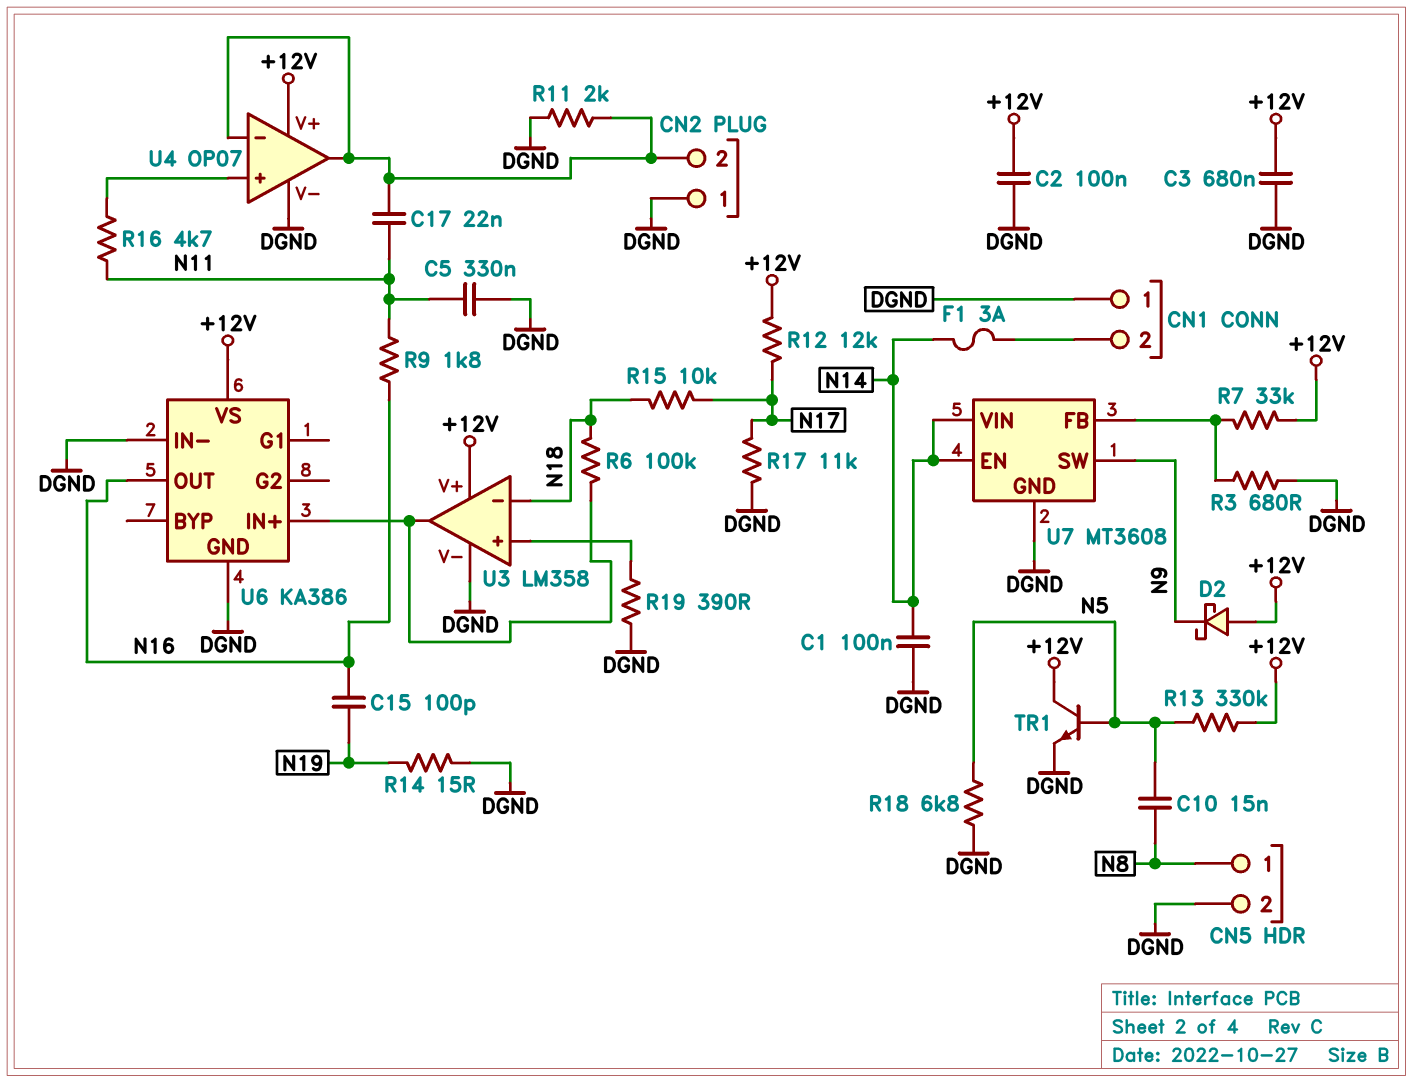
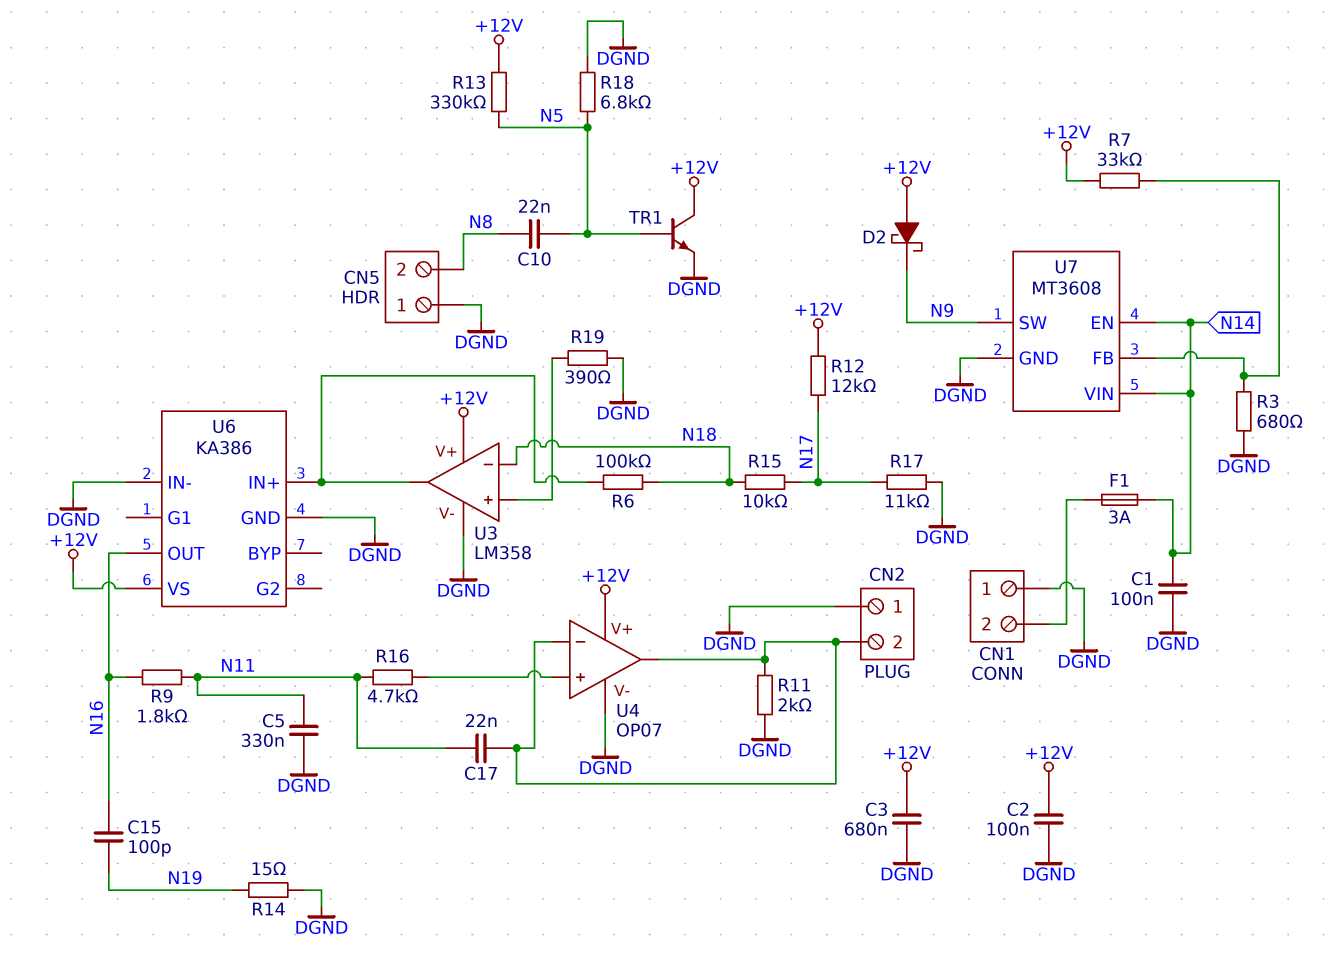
C10: 15nF (N5, N8) -> 22nF (N5, N8)
CN5 pin 1: N8 -> DGND
CN5 pin 2: DGND -> N8

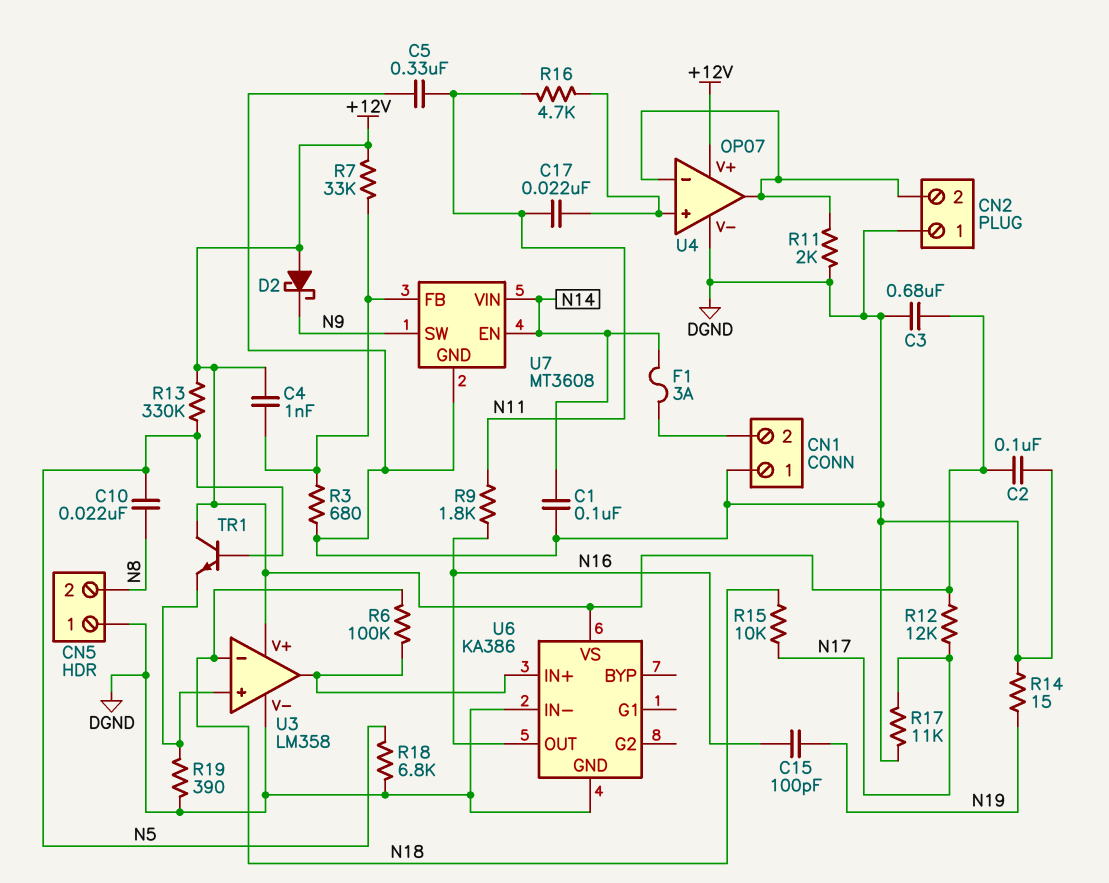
C4: none -> 1nF (+12V, U7/FB)
C17: 22nF (CN2/2, N11) -> 22nF (N11, U4/in+)
TR1: NPN (B N5, C +12V, E DGND) -> NPN (B N5, C +12V, E U3/in+)

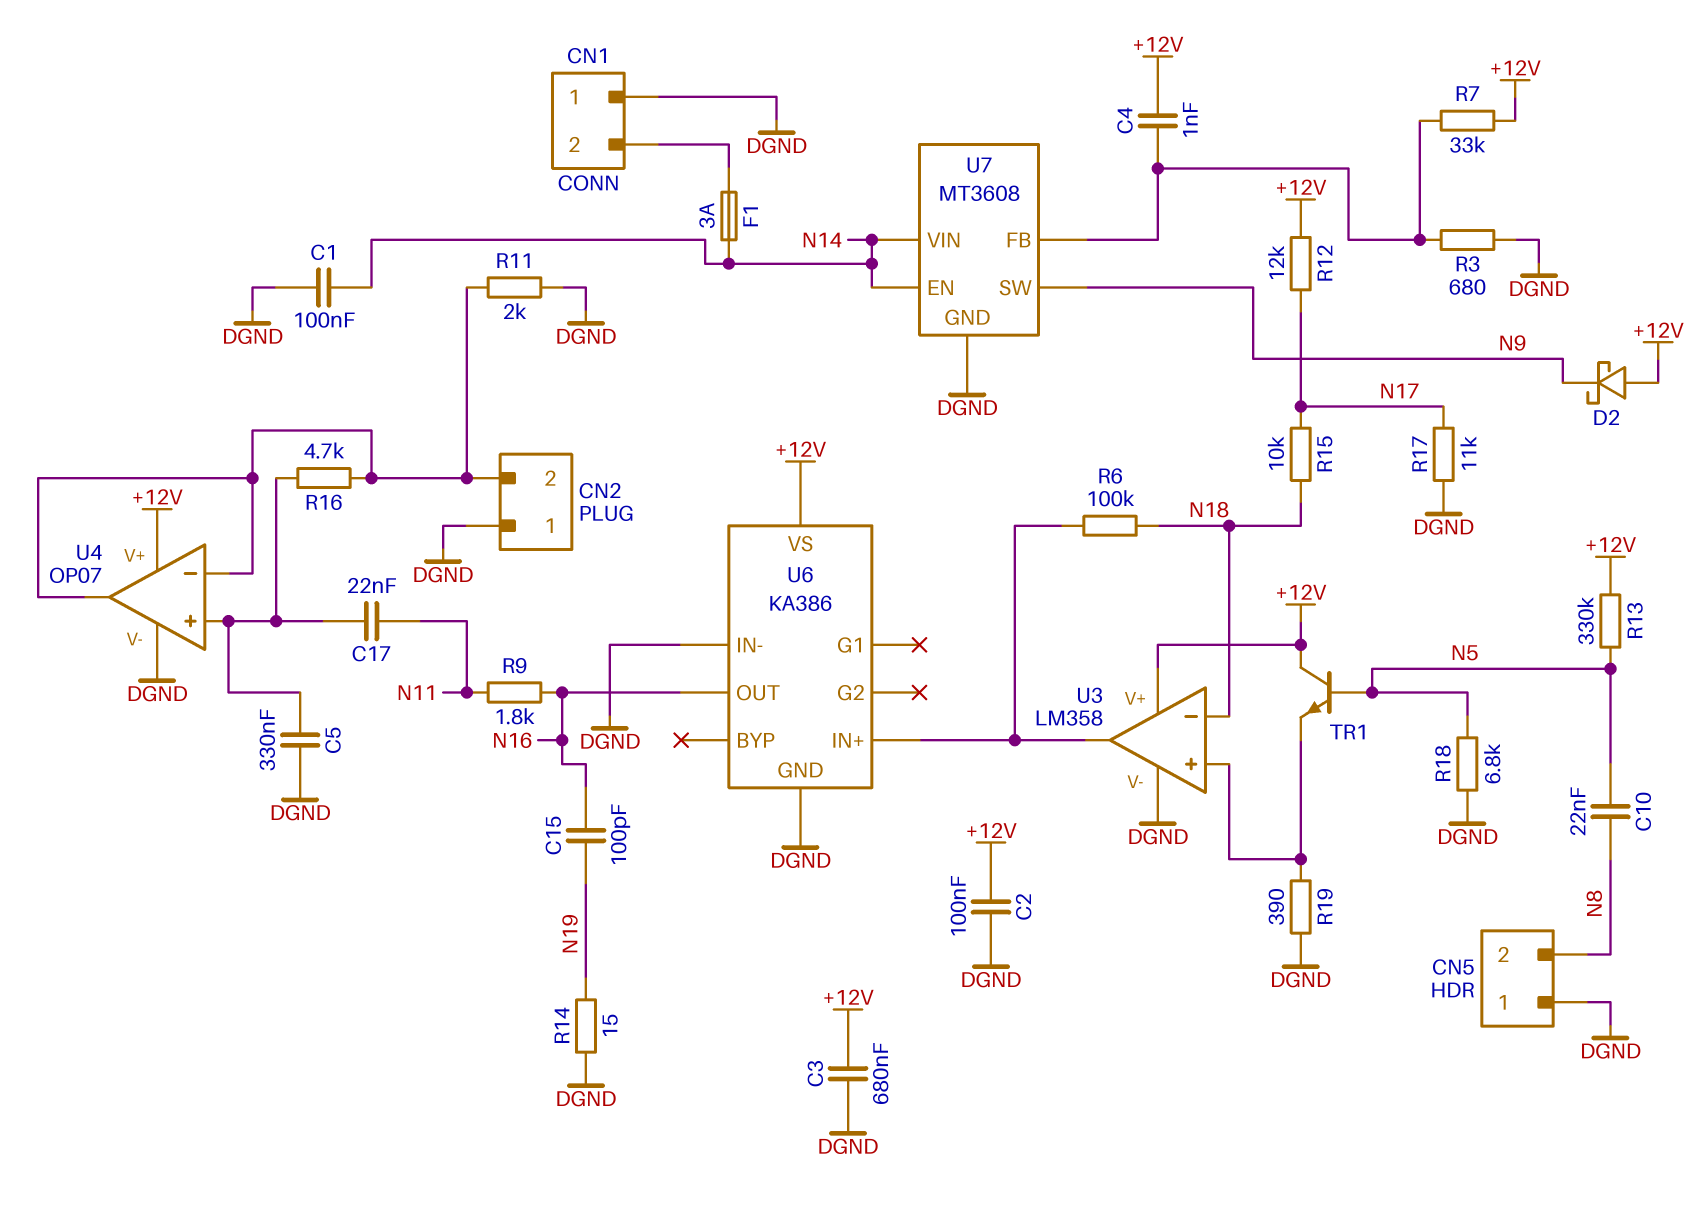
C5: 330nF (DGND, N11) -> 330nF (DGND, U4/in+)
R16: 4.7k (N11, U4/in+) -> 4.7k (CN2/2, U4/in+)

